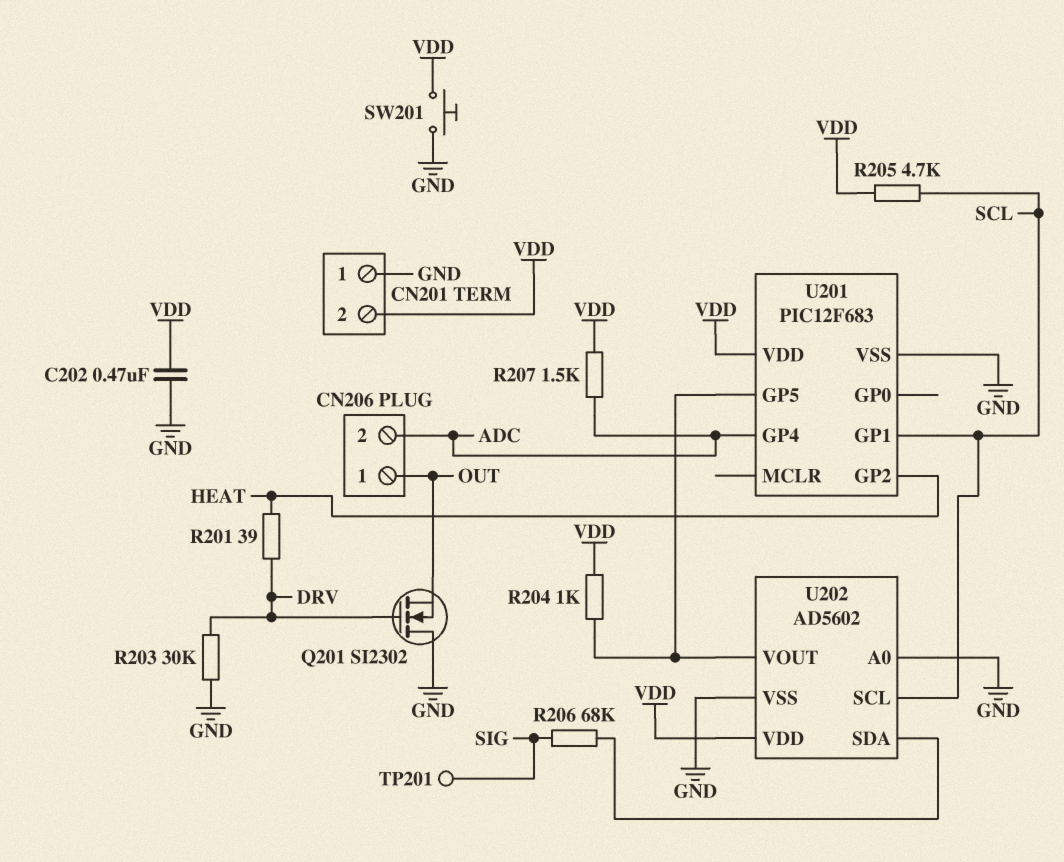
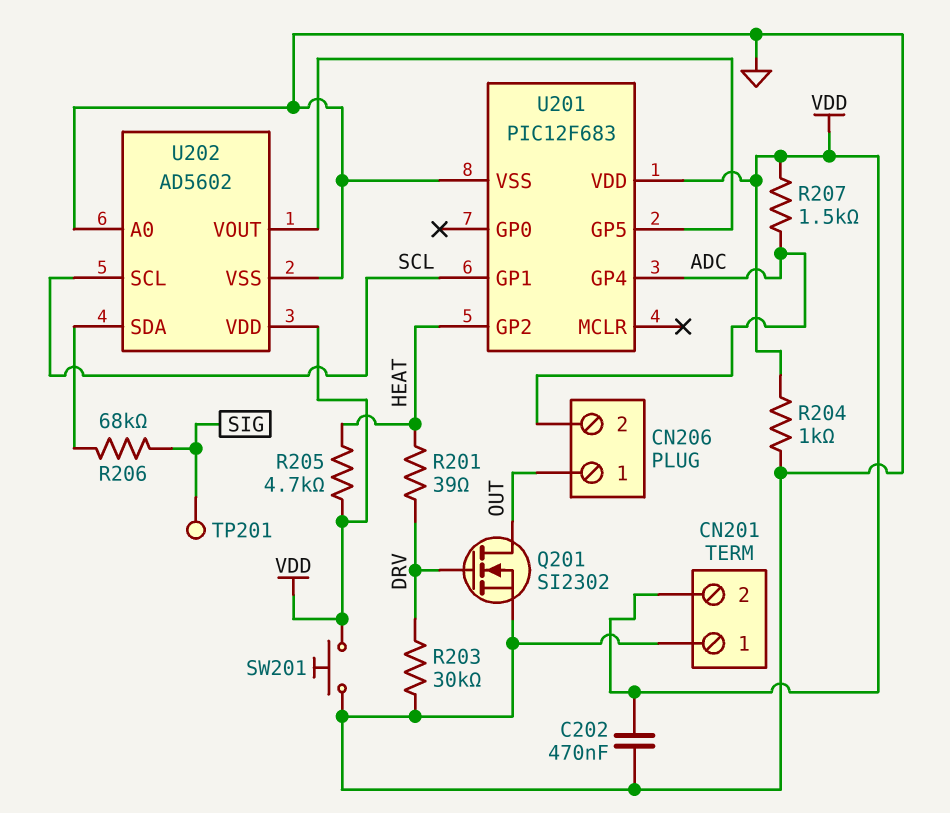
Q201: NMOS SI2302 (G DRV, D GND, S OUT) -> NMOS SI2302 (G DRV, D OUT, S GND)
R204: 1k (U201/GP5, VDD) -> 1k (GND, VDD)
R205: 4.7k (SCL, VDD) -> 4.7k (HEAT, VDD)

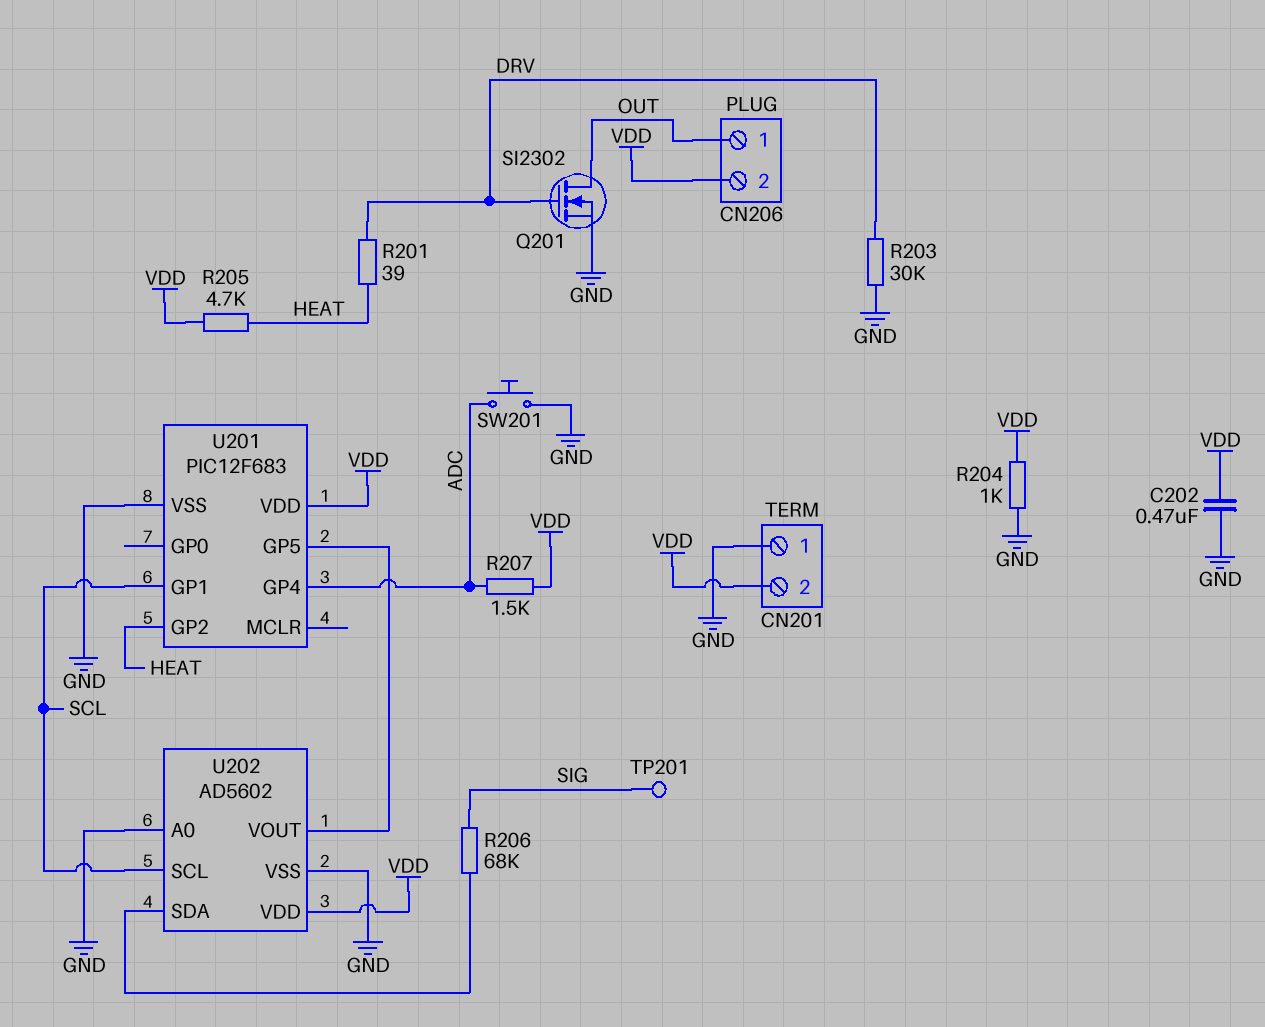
CN206 pin 2: ADC -> VDD
SW201: button (GND, VDD) -> button (ADC, GND)

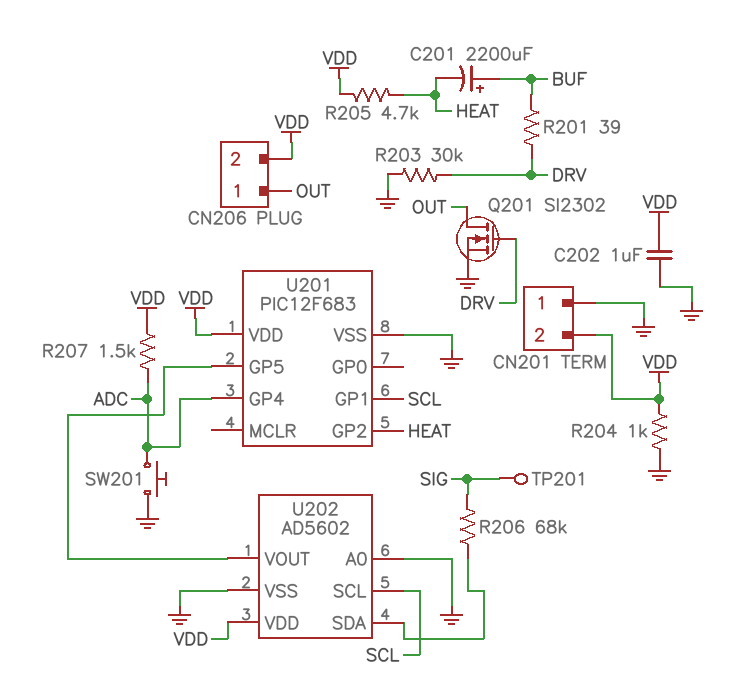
C201: none -> 2200uF (plus BUF, minus HEAT)
C202: 470nF (GND, VDD) -> 1uF (GND, VDD)
R201: 39 (DRV, HEAT) -> 39 (BUF, DRV)

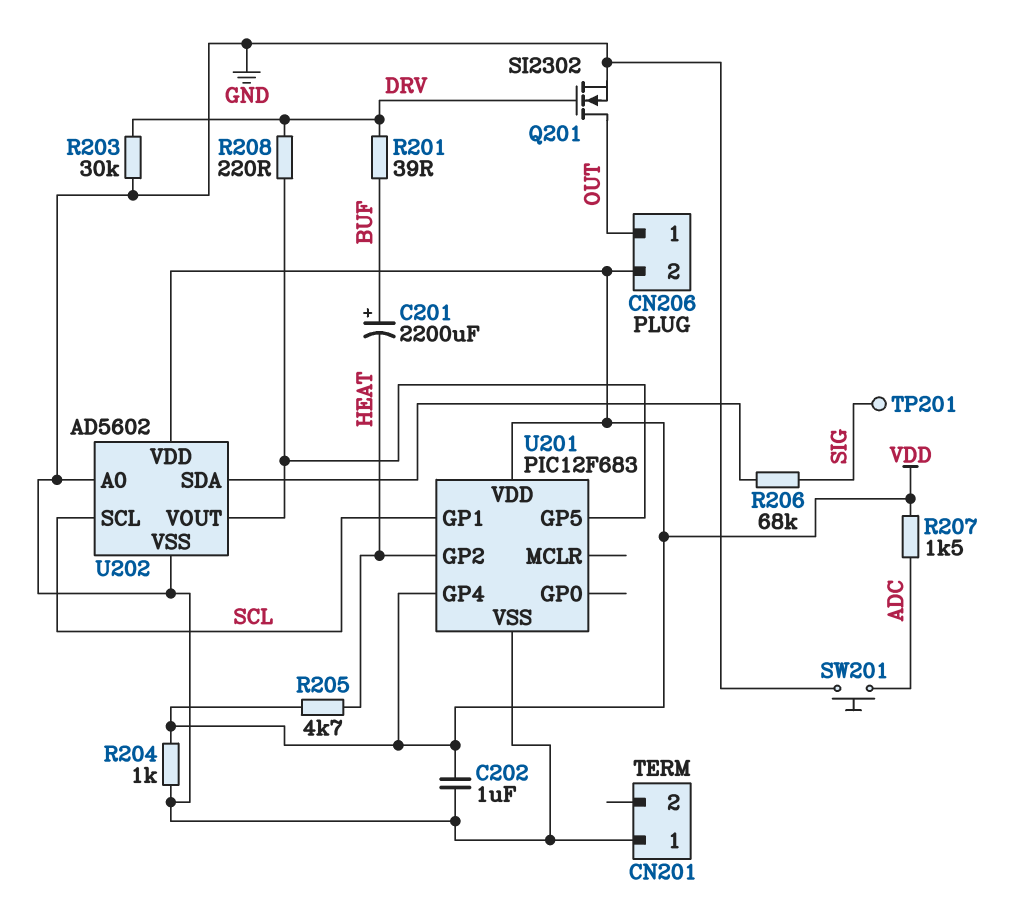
CN201 pin 2: VDD -> none
R208: none -> 220 (DRV, U201/GP5)
U201 pin GP4: ADC -> VDD

